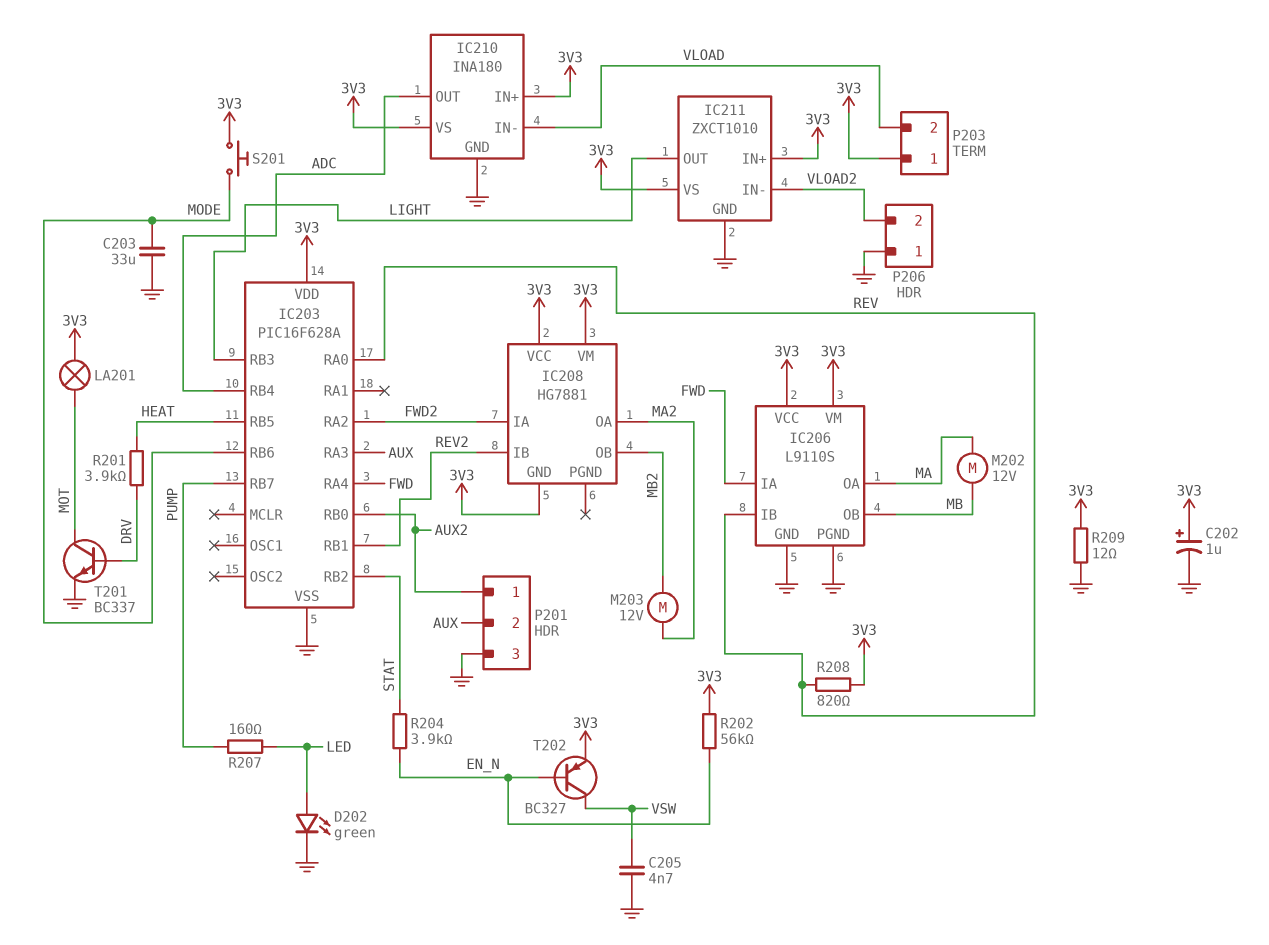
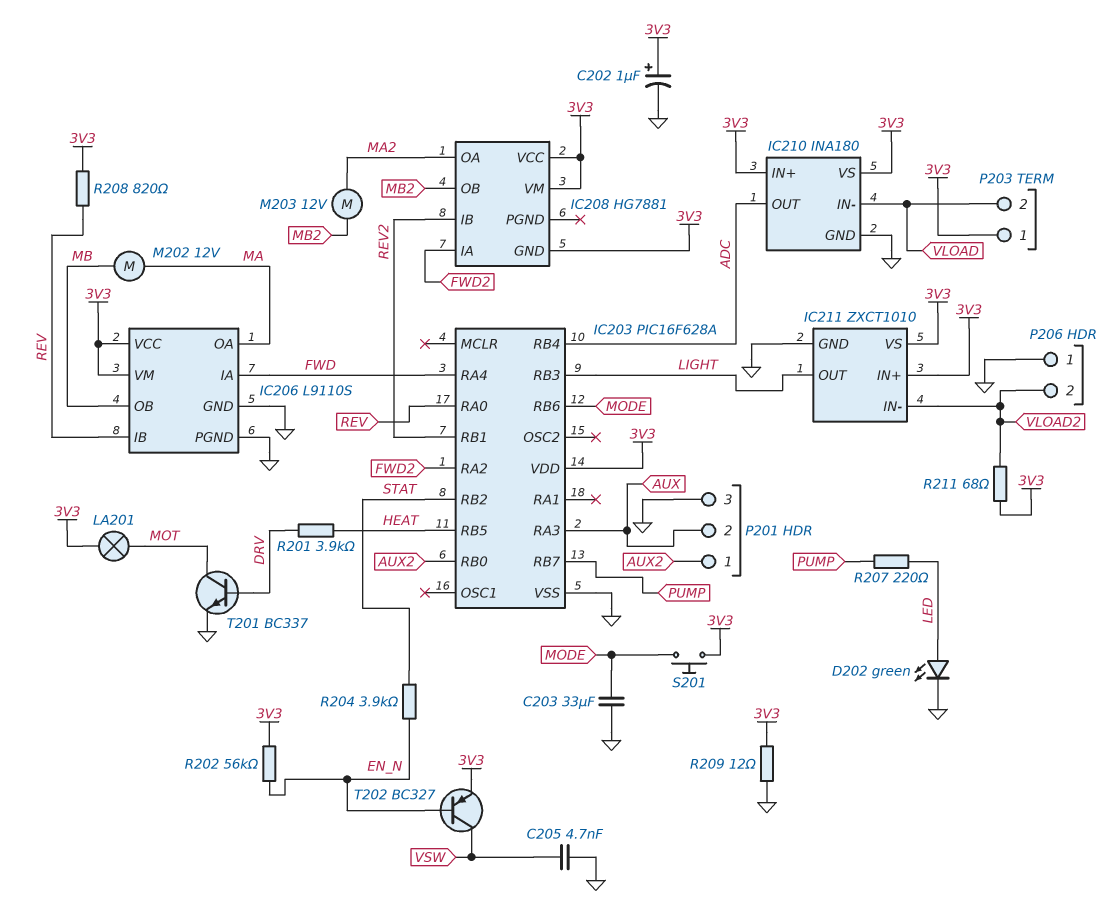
R207: 160 (LED, PUMP) -> 220 (LED, PUMP)
R211: none -> 68 (3V3, VLOAD2)

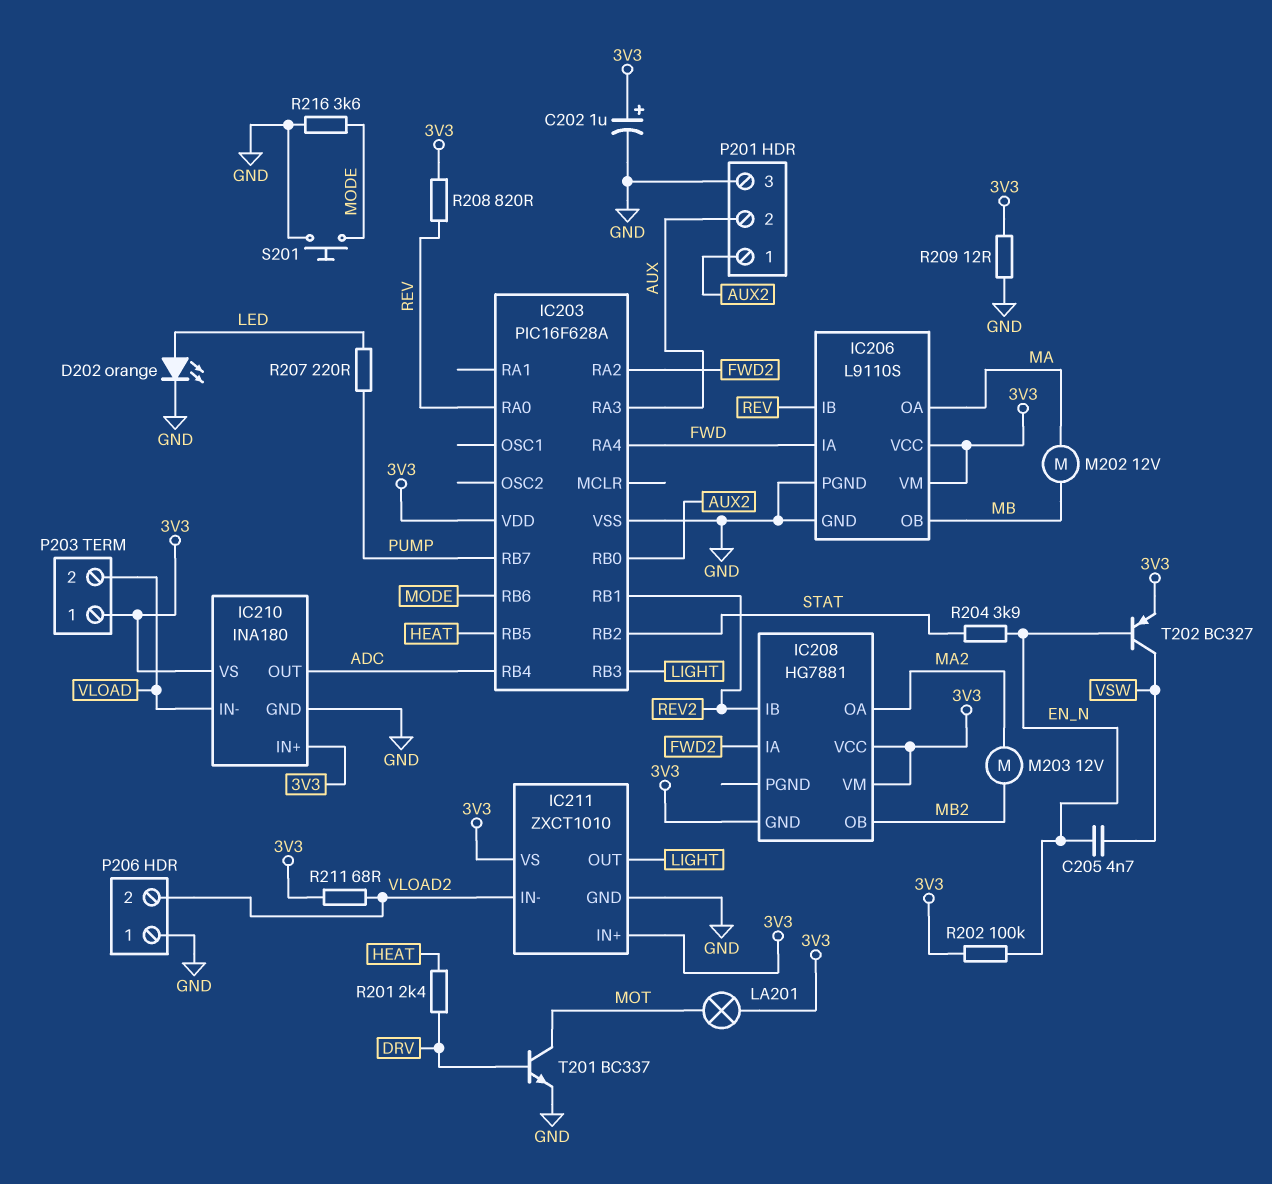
C203: 33uF (GND, MODE) -> none
C205: 4.7nF (GND, VSW) -> 4.7nF (EN_N, VSW)
D202: LED green (A LED, K GND) -> LED orange (A LED, K GND)
R201: 3.9k (DRV, HEAT) -> 2.4k (DRV, HEAT)
R202: 56k (3V3, EN_N) -> 100k (3V3, EN_N)
R216: none -> 3.6k (GND, MODE)
S201: button (3V3, MODE) -> button (GND, MODE)

